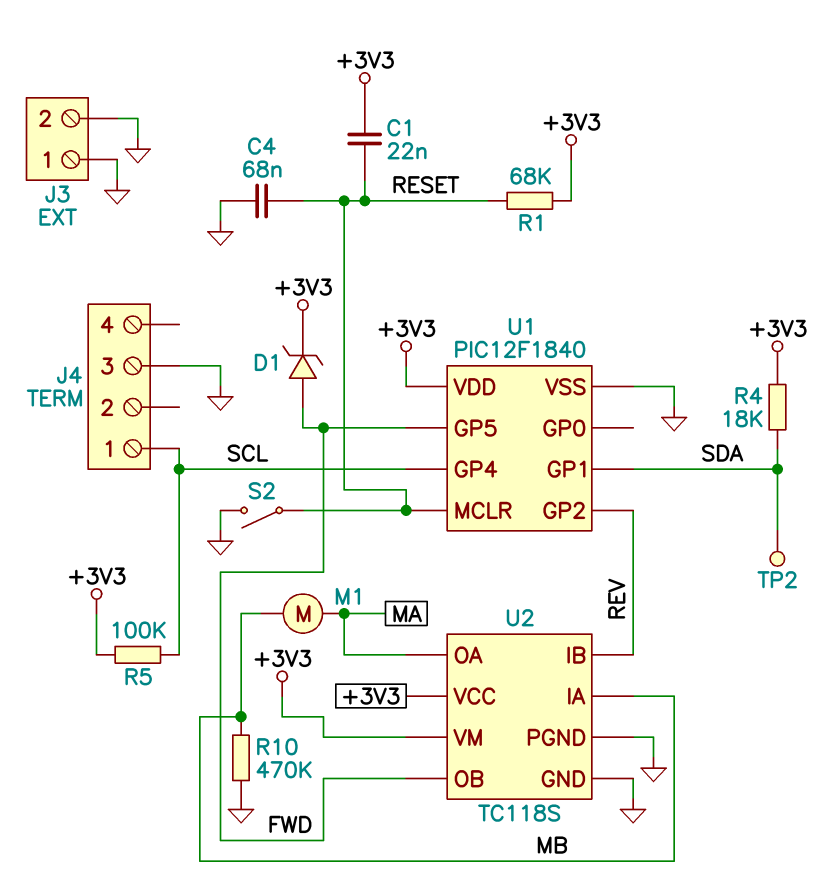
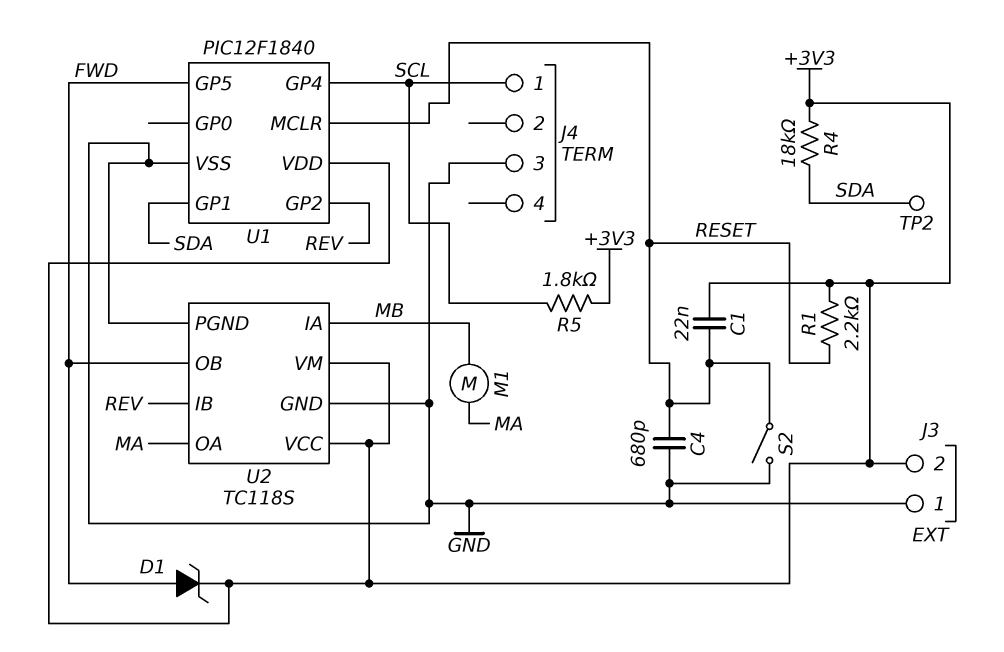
C4: 68nF (GND, RESET) -> 680pF (GND, RESET)
J3 pin 2: GND -> +3V3
R1: 68k (+3V3, RESET) -> 2.2k (+3V3, RESET)
R5: 100k (+3V3, SCL) -> 1.8k (+3V3, SCL)
R10: 470k (GND, MB) -> none

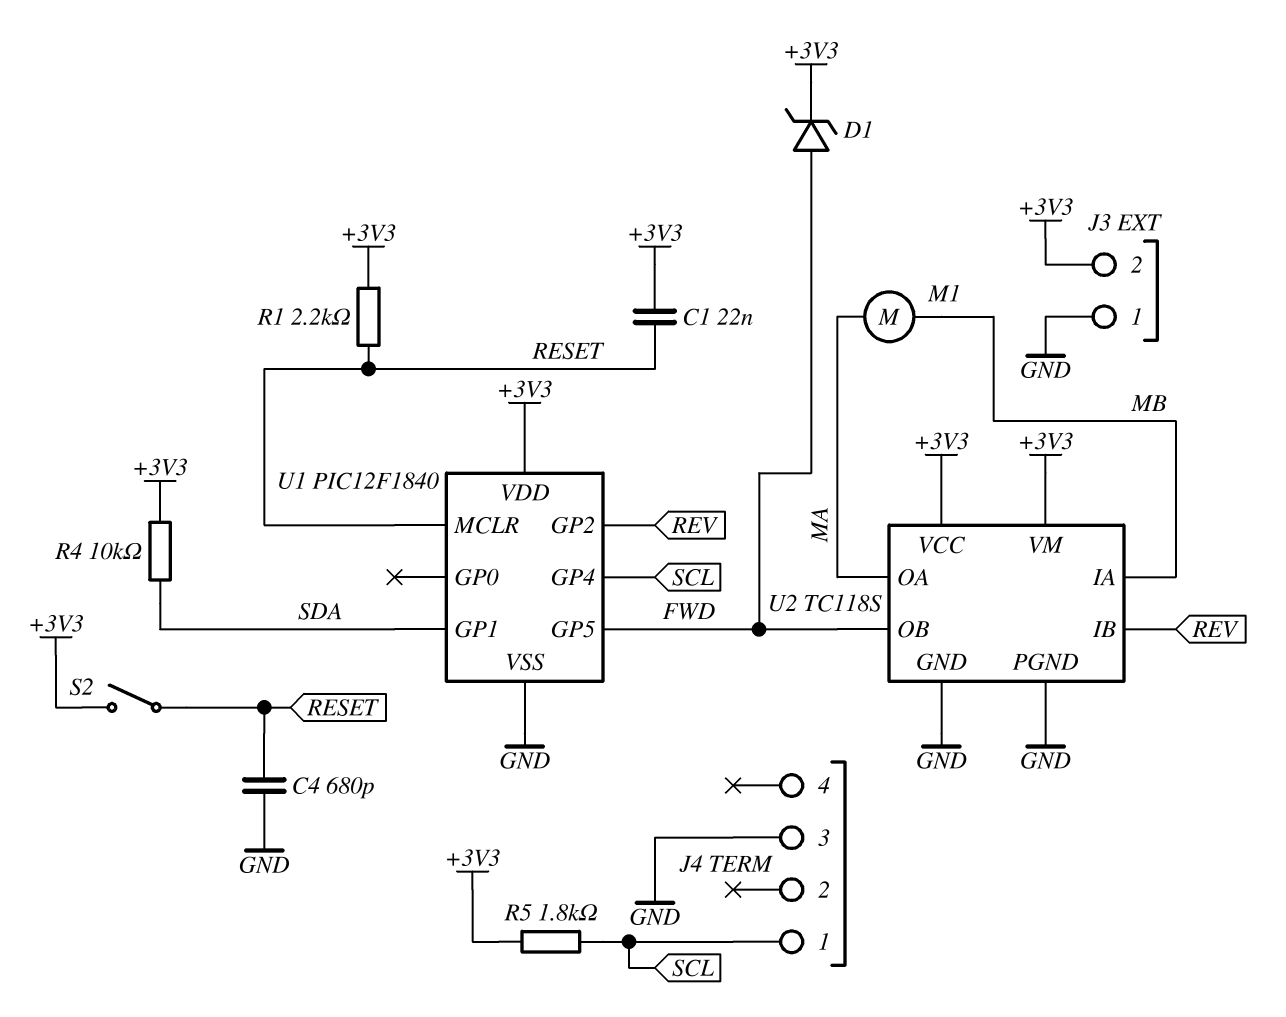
R4: 18k (+3V3, SDA) -> 10k (+3V3, SDA)
S2: switch (GND, RESET) -> switch (+3V3, RESET)
TP2: test point (SDA) -> none

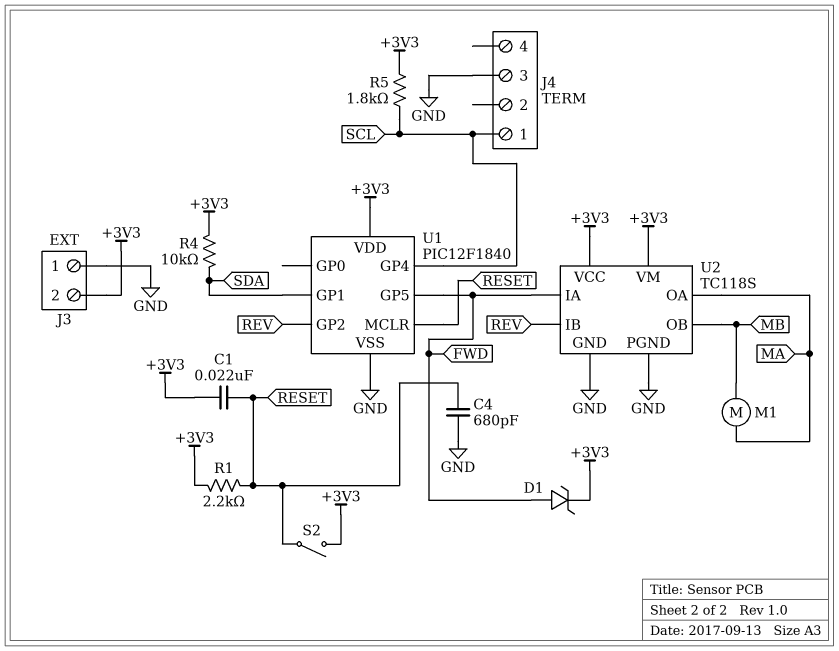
U2 pin IA: MB -> FWD
U2 pin OB: FWD -> MB

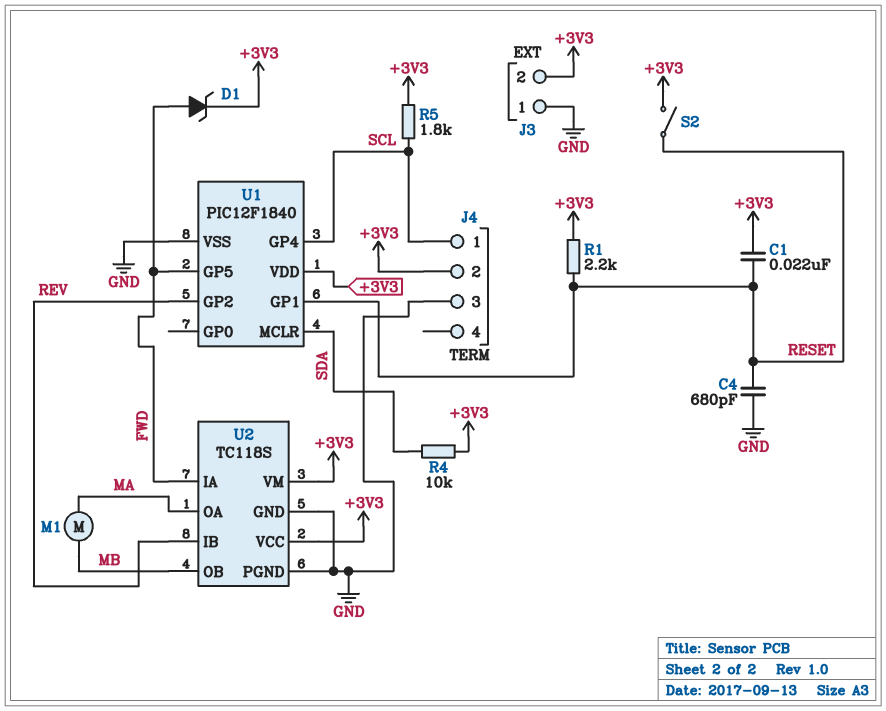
J4 pin 2: none -> +3V3
U1 pin GP1: SDA -> RESET
U1 pin MCLR: RESET -> SDA

